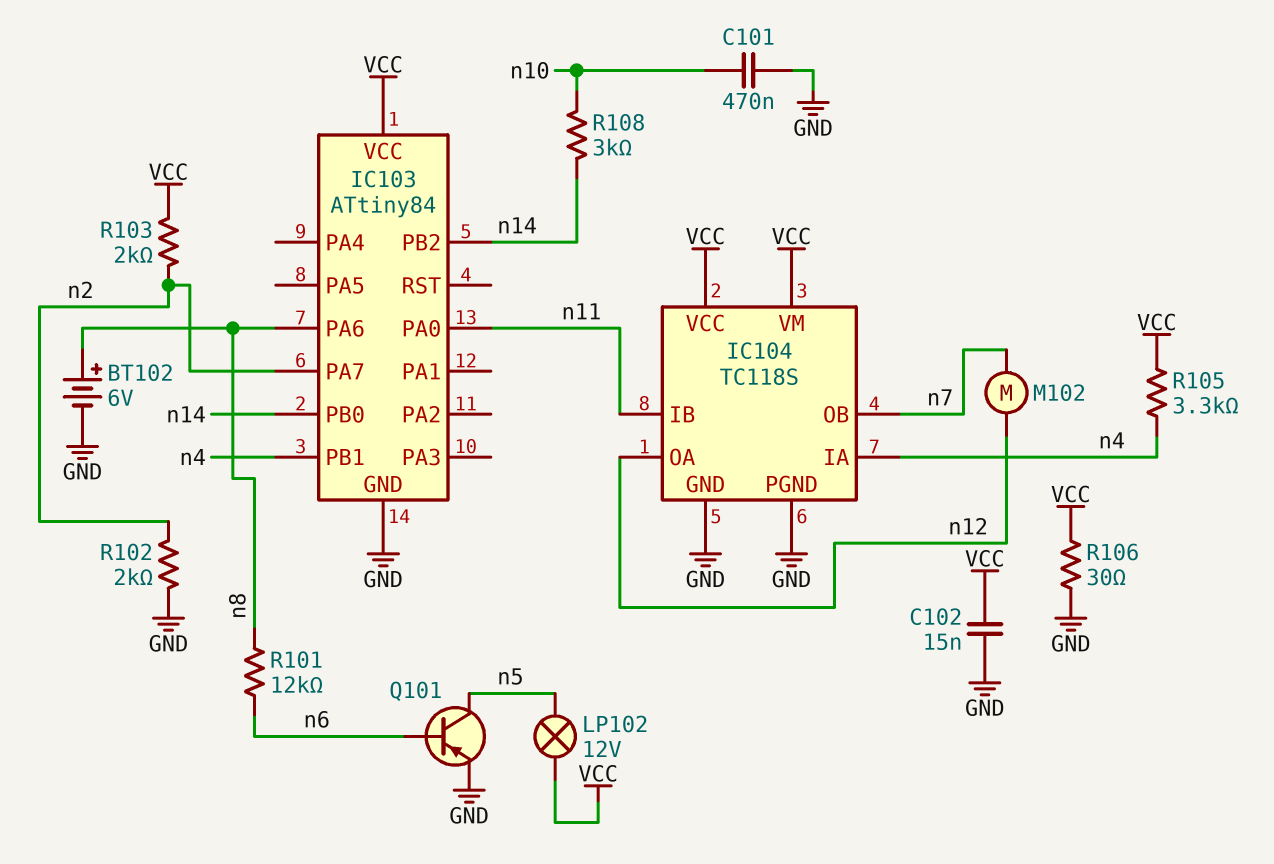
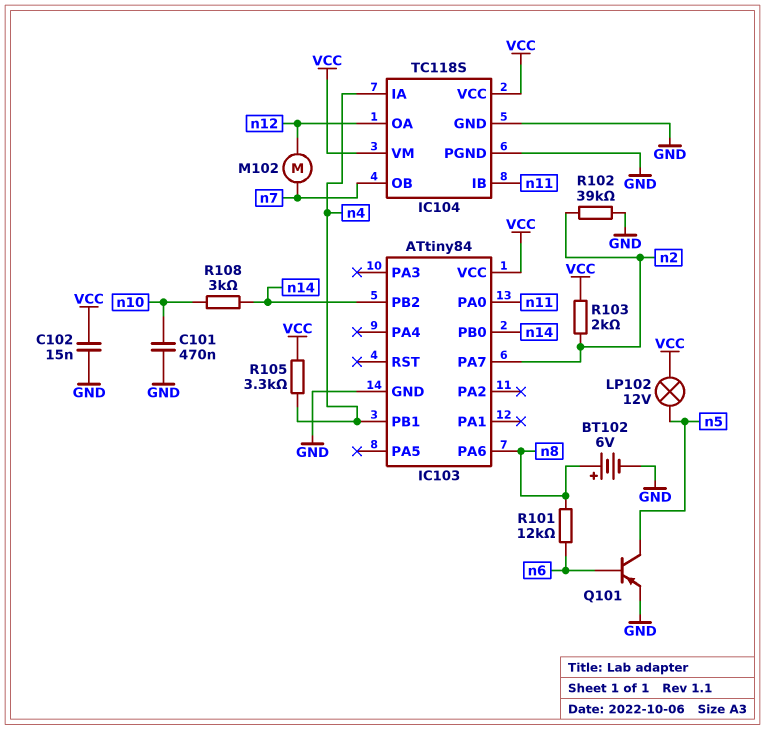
R102: 2k (GND, n2) -> 39k (GND, n2)
R106: 30 (GND, VCC) -> none

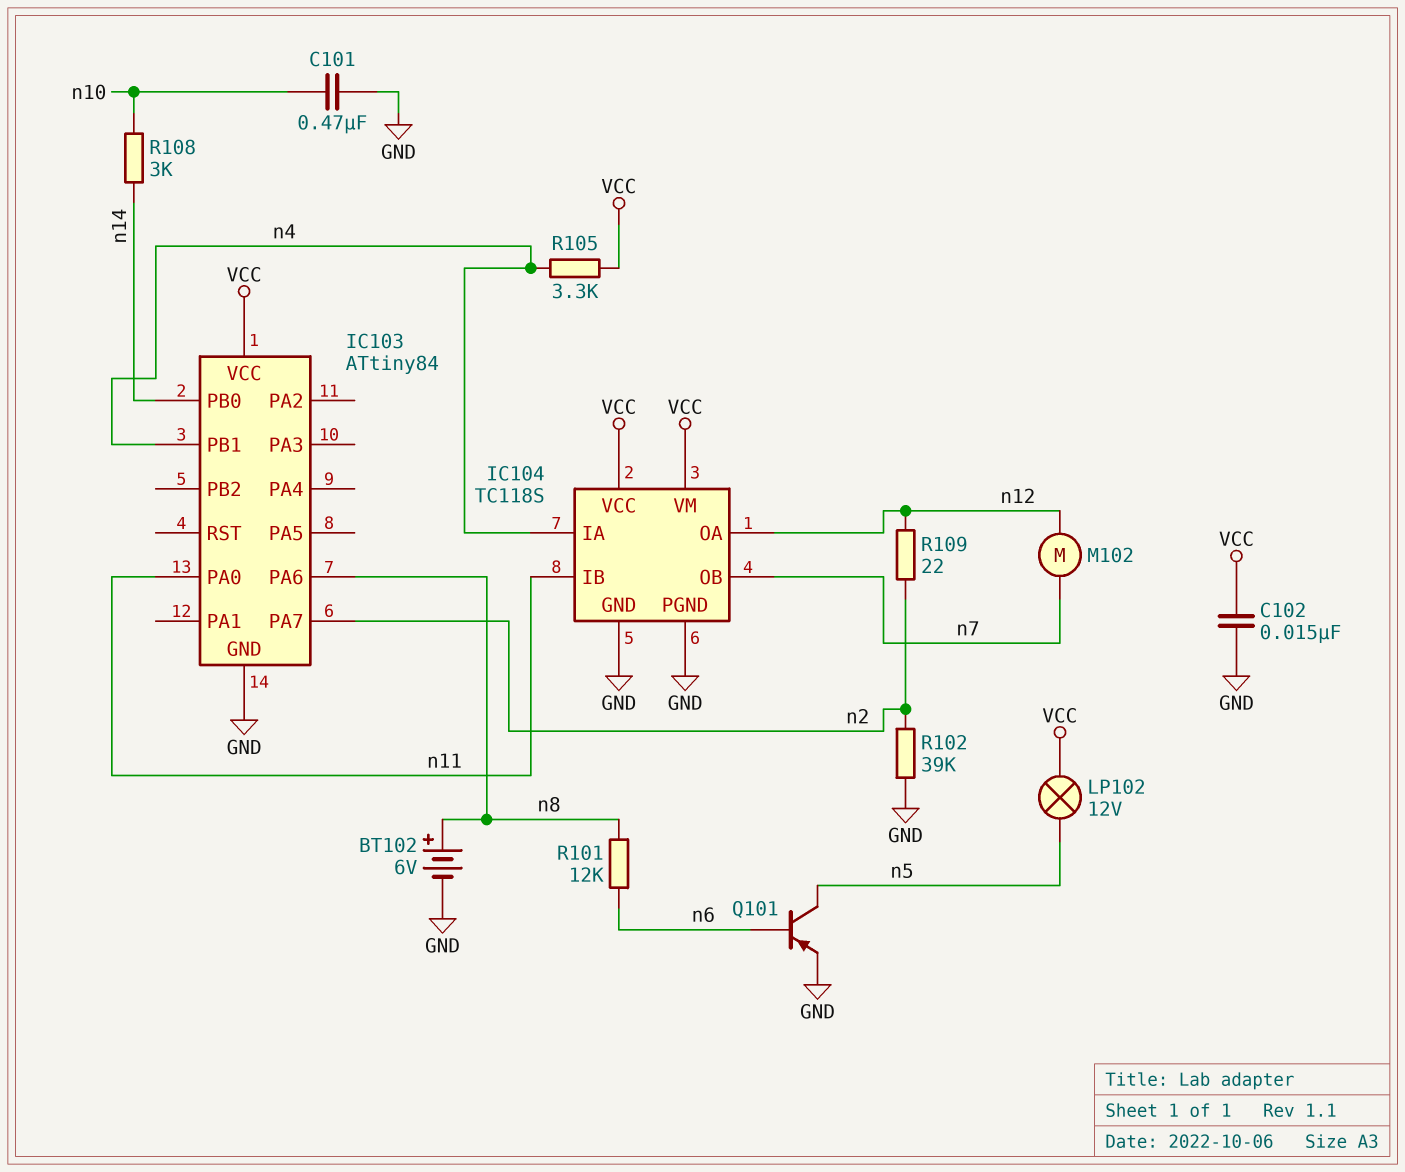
IC103 pin PB2: n14 -> none
R103: 2k (VCC, n2) -> none
R109: none -> 22 (n2, n12)

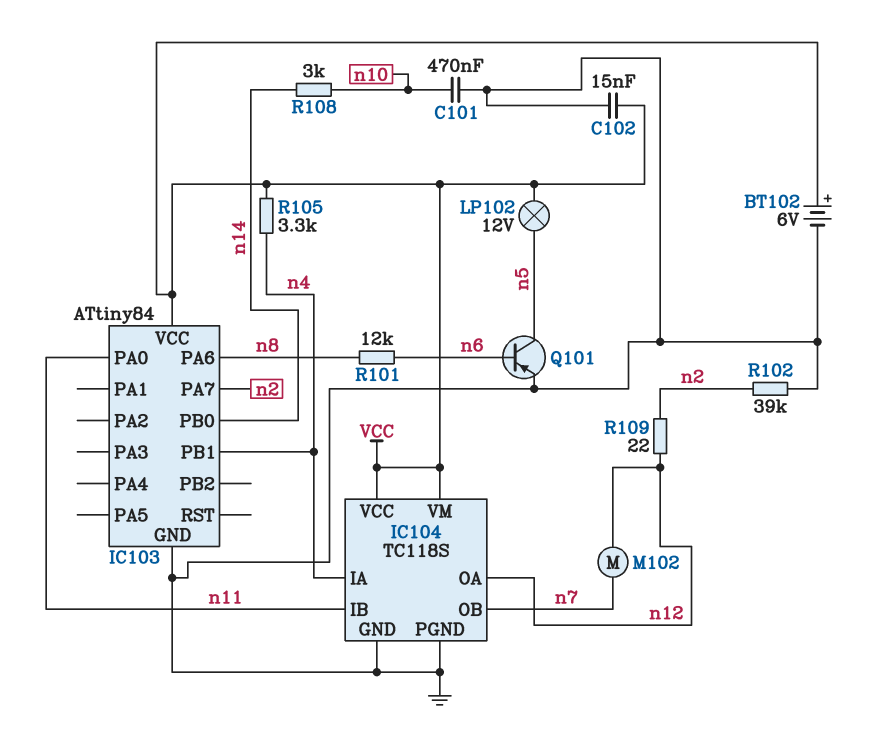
BT102: 6V (plus n8, minus GND) -> 6V (plus VCC, minus GND)

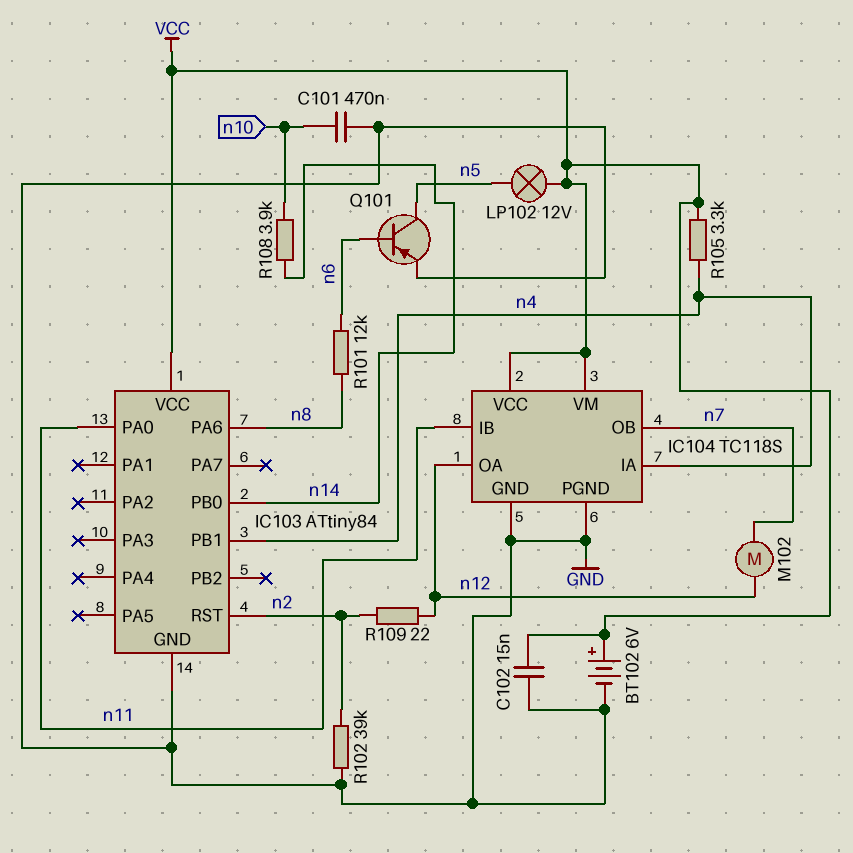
IC103 pin PA7: n2 -> none
IC103 pin RST: none -> n2
R108: 3k (n10, n14) -> 3.9k (n10, n14)

